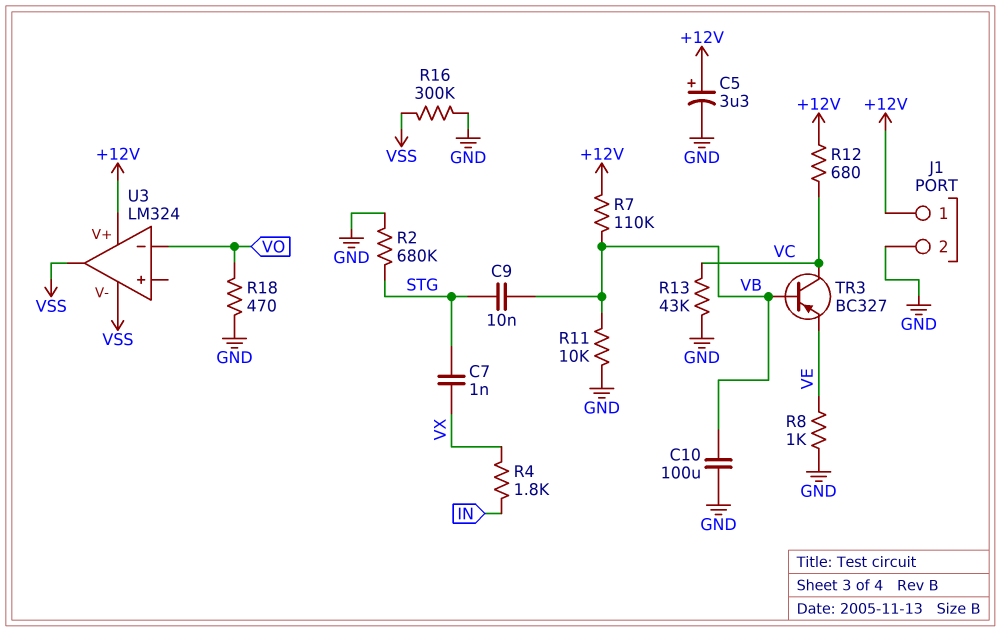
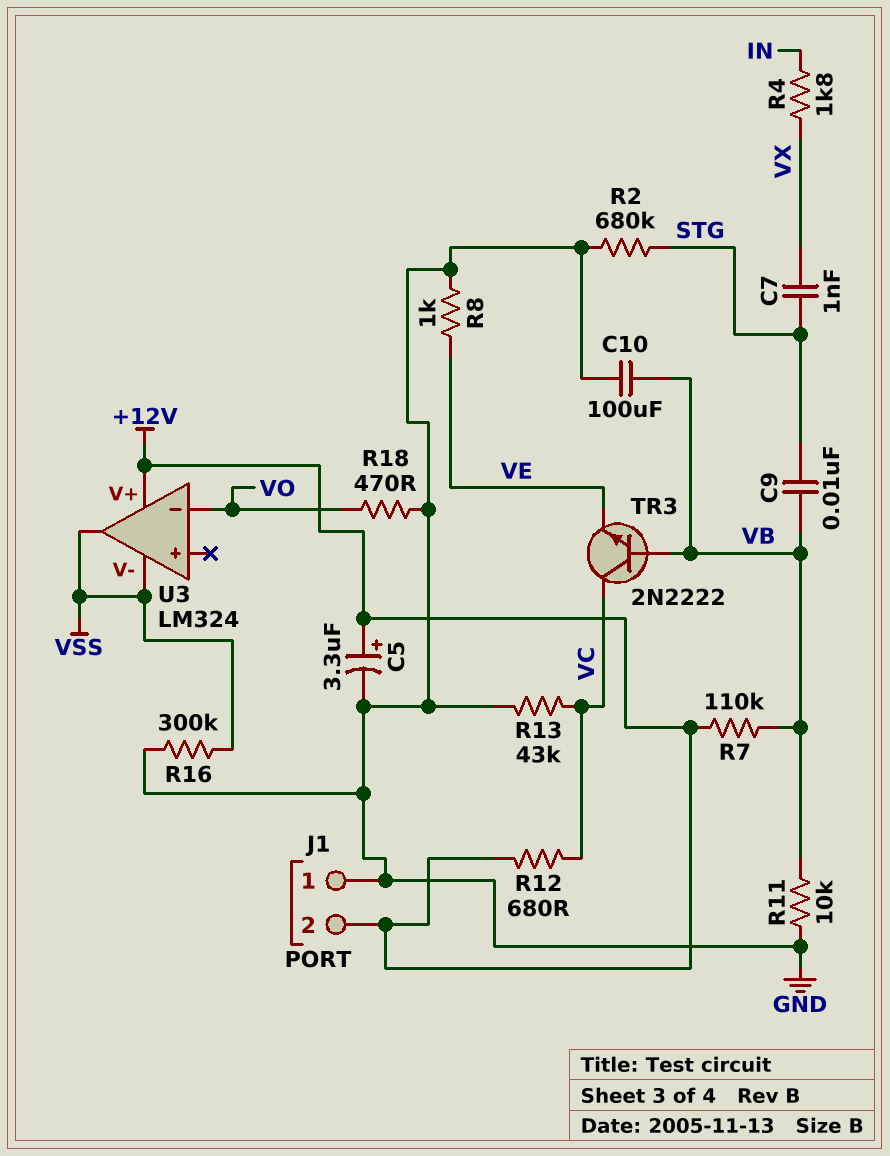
J1 pin 1: +12V -> GND
J1 pin 2: GND -> +12V
TR3: PNP BC327 (B VB, C VC, E VE) -> NPN 2N2222 (B VB, C VC, E VE)

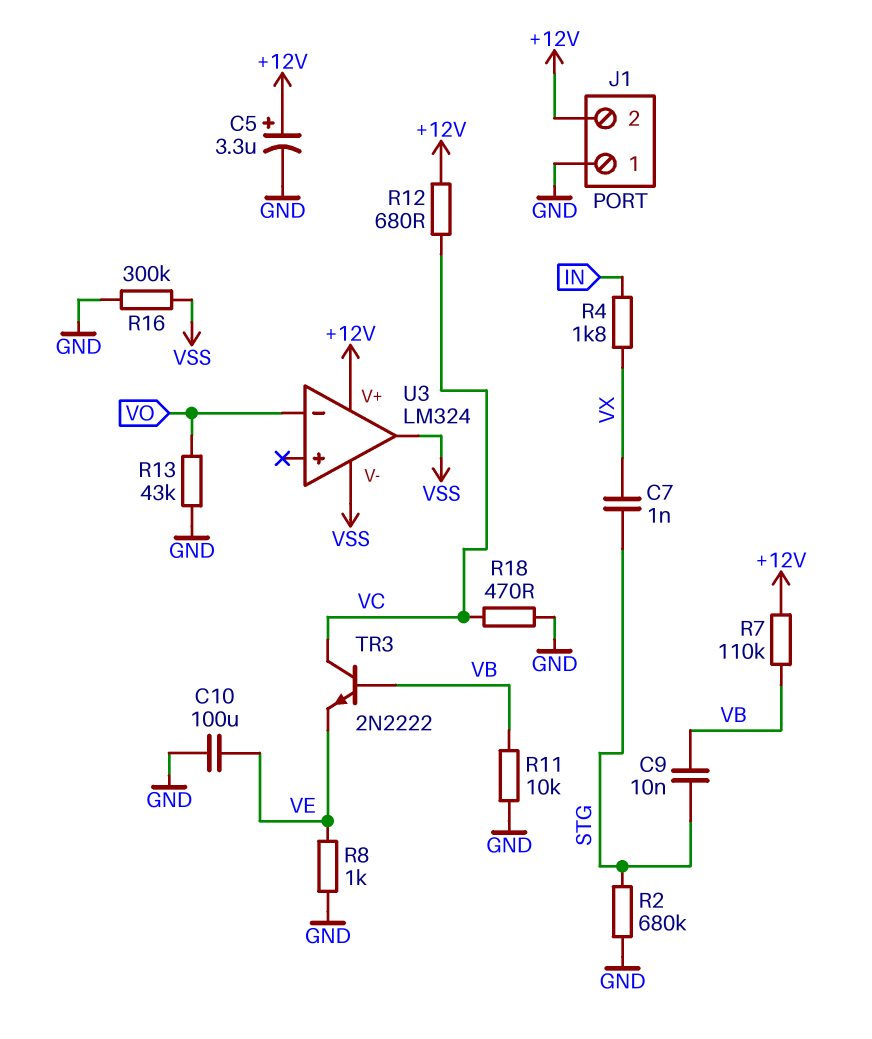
C10: 100uF (GND, VB) -> 100uF (GND, VE)
R13: 43k (GND, VC) -> 43k (GND, VO)
R18: 470 (GND, VO) -> 470 (GND, VC)

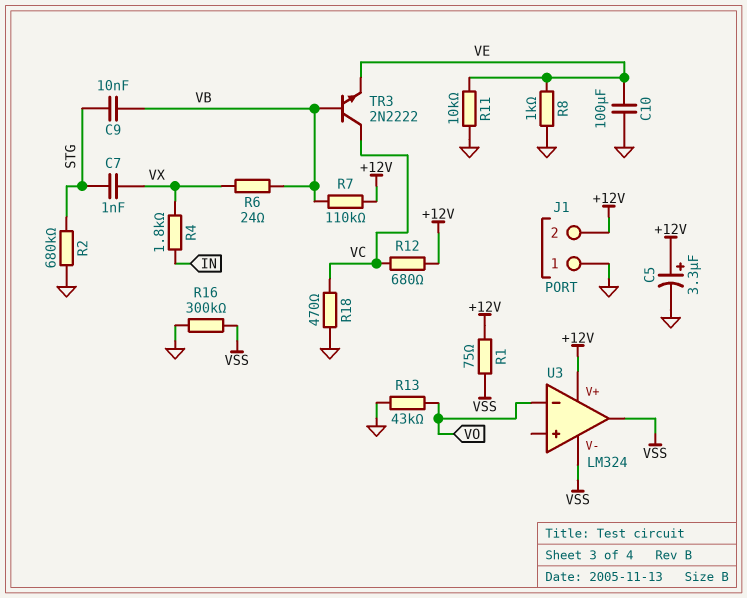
R1: none -> 75 (+12V, VSS)
R6: none -> 24 (VB, VX)
R11: 10k (GND, VB) -> 10k (GND, VE)

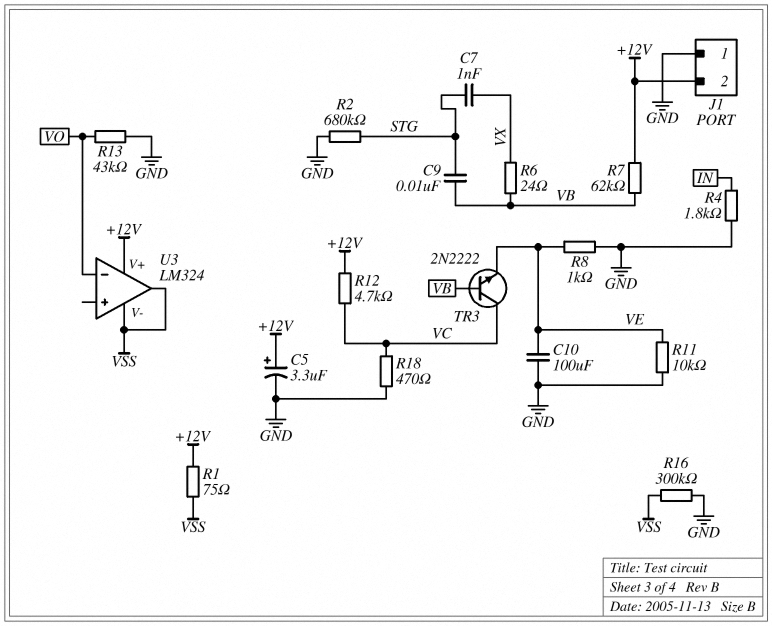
R4: 1.8k (IN, VX) -> 1.8k (GND, IN)
R7: 110k (+12V, VB) -> 62k (+12V, VB)
R12: 680 (+12V, VC) -> 4.7k (+12V, VC)

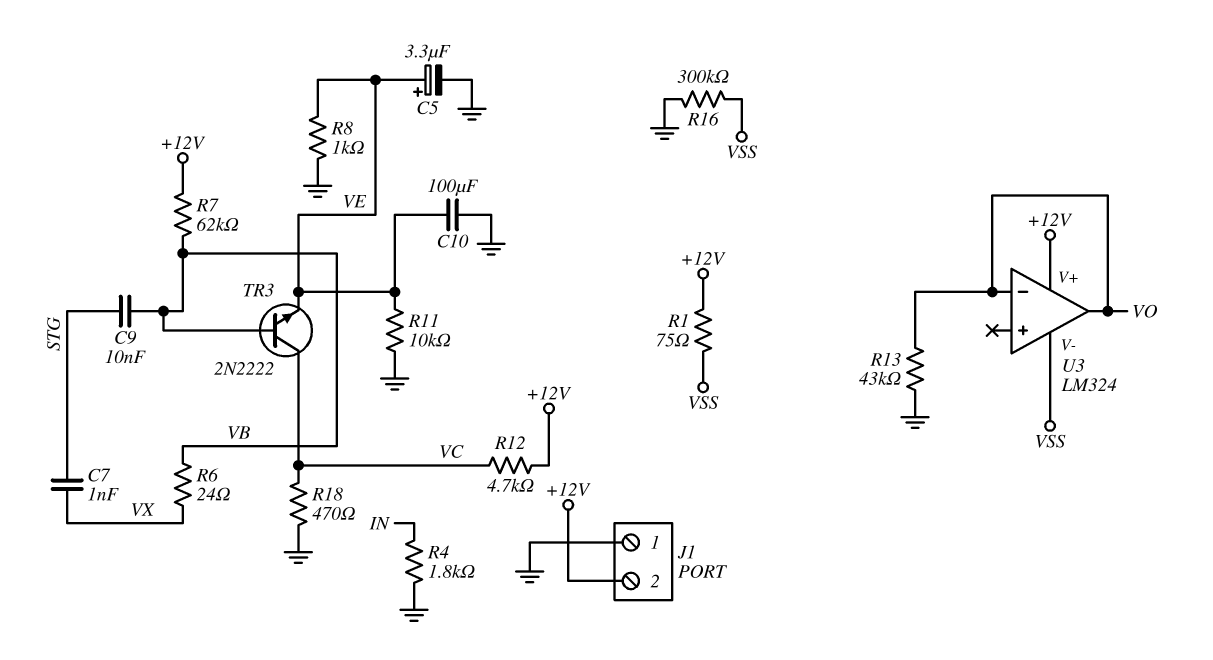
C5: 3.3uF (plus +12V, minus GND) -> 3.3uF (plus VE, minus GND)
R2: 680k (GND, STG) -> none
U3 pin out: VSS -> VO

